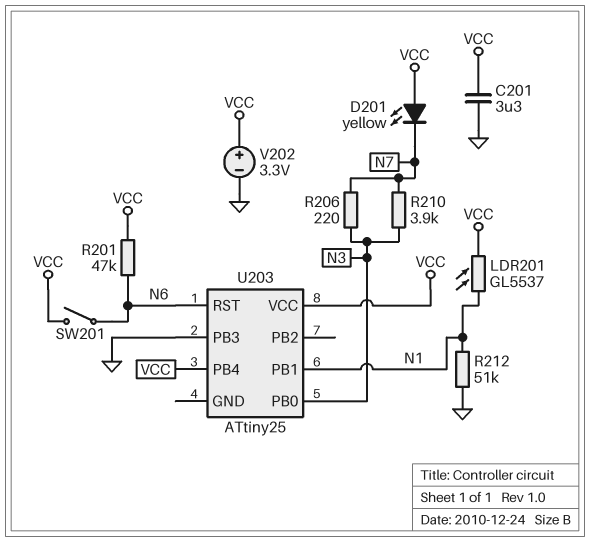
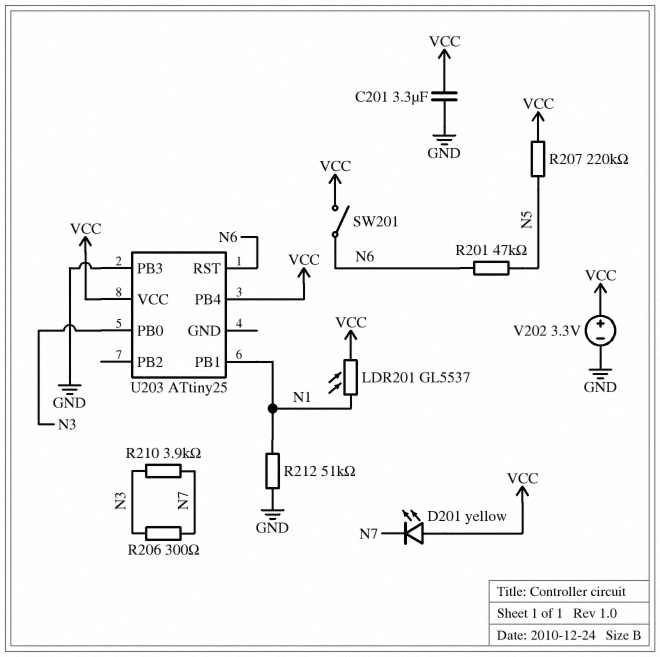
R201: 47k (N6, VCC) -> 47k (N5, N6)
R206: 220 (N3, N7) -> 300 (N3, N7)
R207: none -> 220k (N5, VCC)

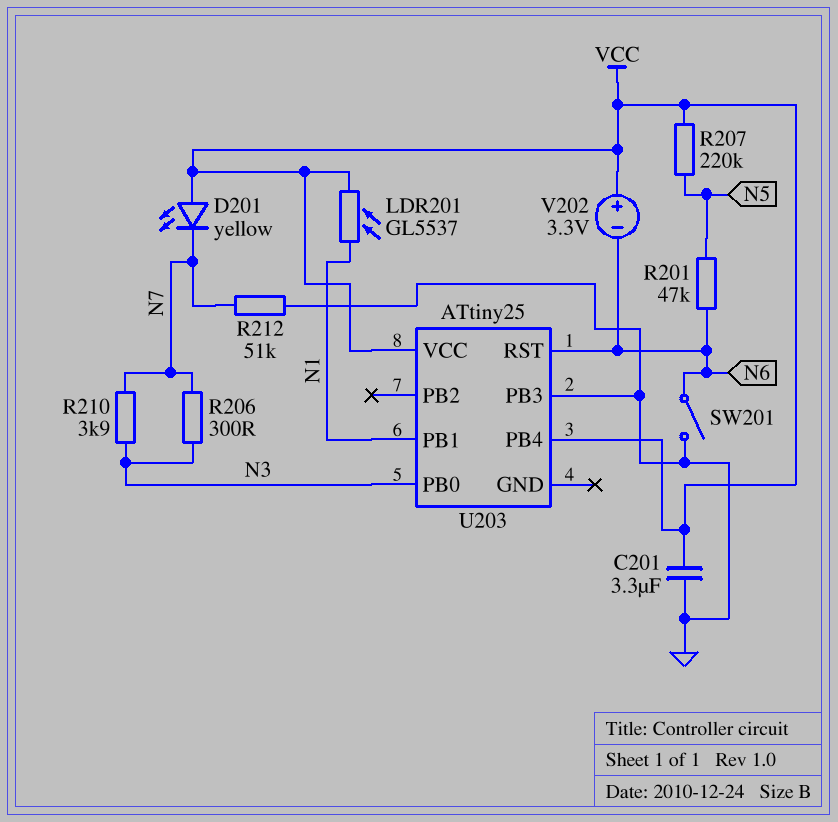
R212: 51k (GND, N1) -> 51k (GND, N7)
SW201: switch (N6, VCC) -> switch (GND, N6)
V202: 3.3V (plus VCC, minus GND) -> 3.3V (plus VCC, minus N6)

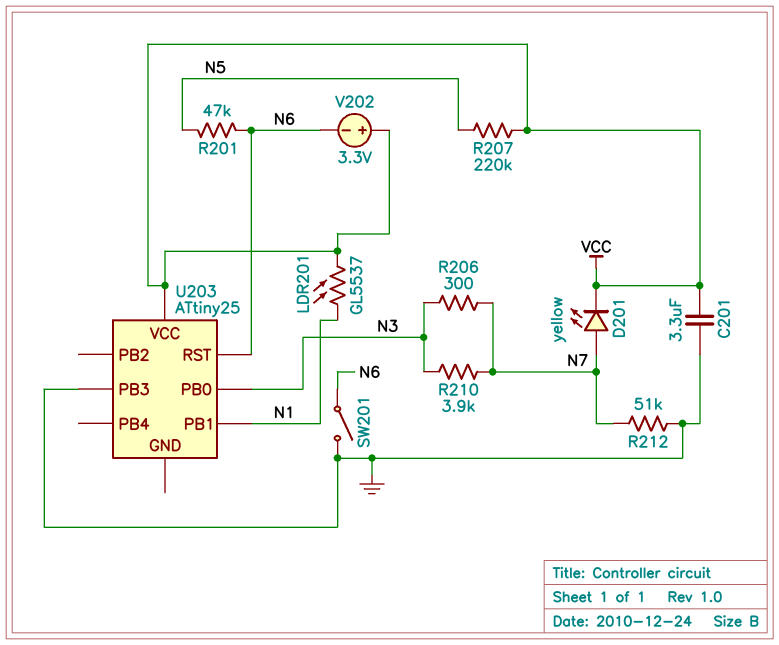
D201: LED yellow (A VCC, K N7) -> LED yellow (A N7, K VCC)
U203 pin PB4: VCC -> none

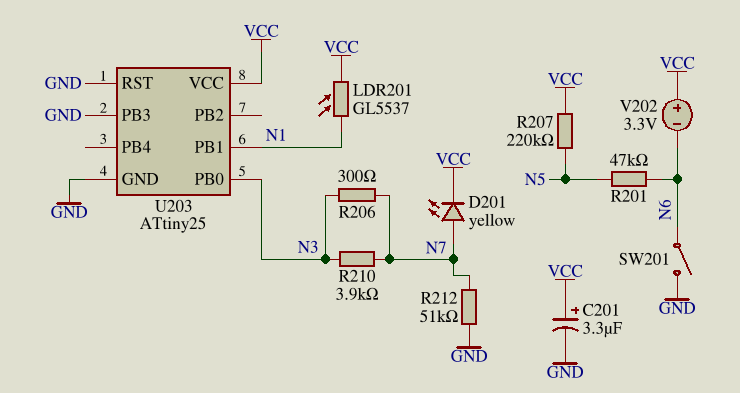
C201: 3.3uF (GND, VCC) -> 3.3uF (plus VCC, minus GND)
U203 pin GND: none -> GND
U203 pin RST: N6 -> GND

